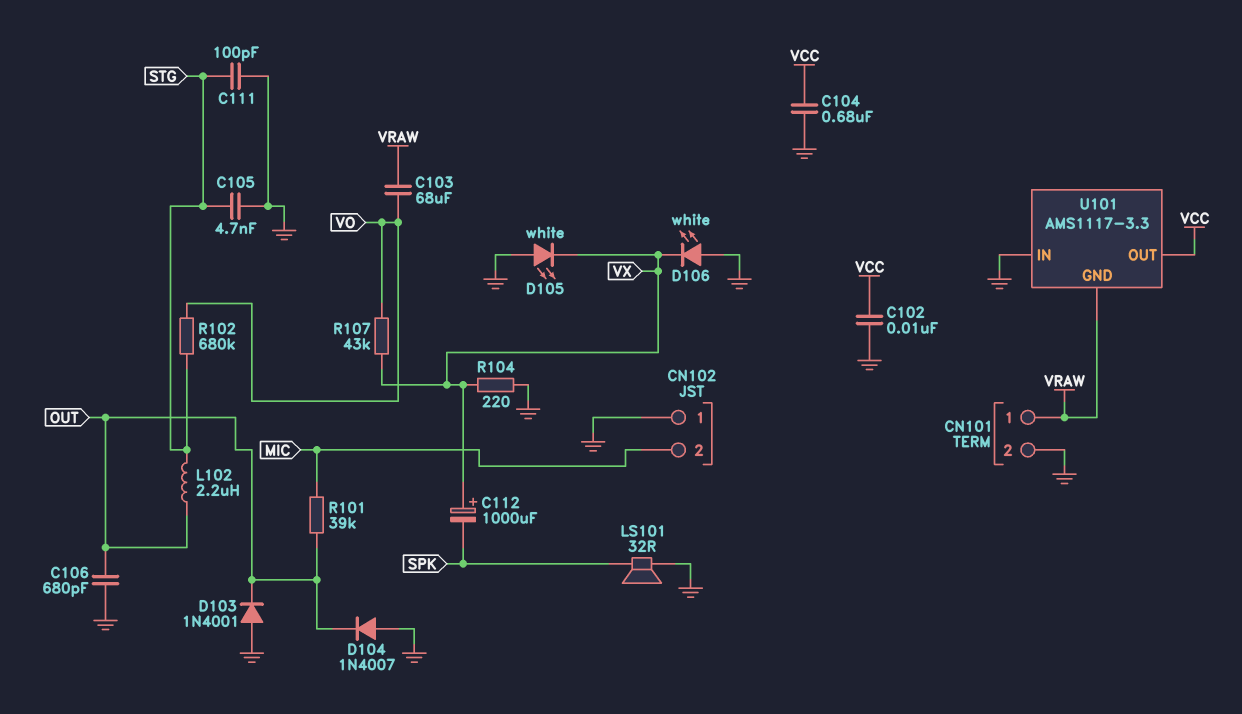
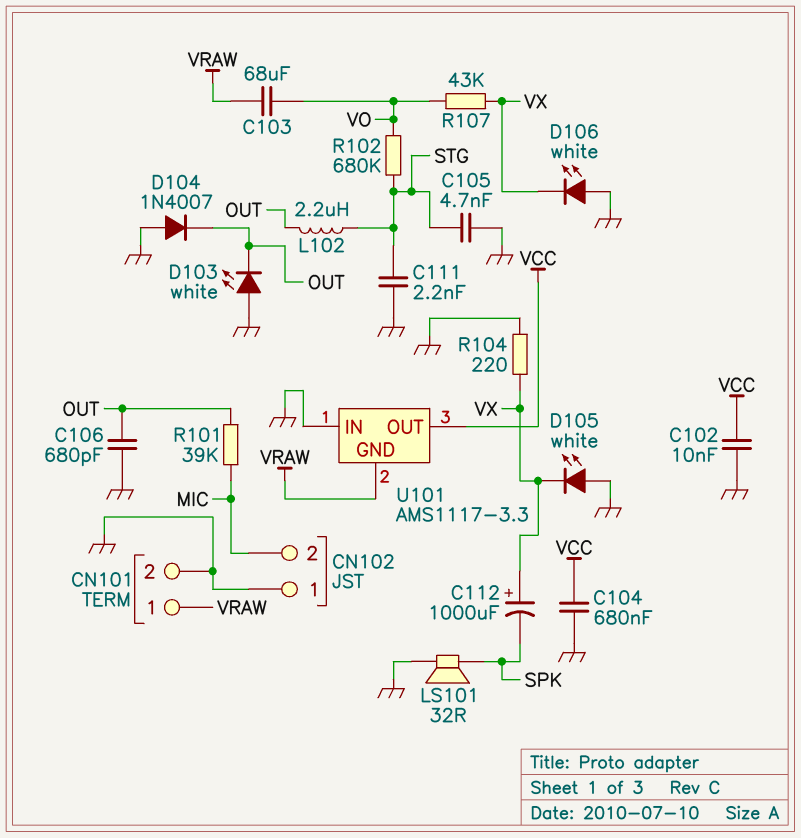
C111: 100pF (GND, STG) -> 2.2nF (GND, STG)
D103: diode 1N4001 (A GND, K OUT) -> LED white (A GND, K OUT)

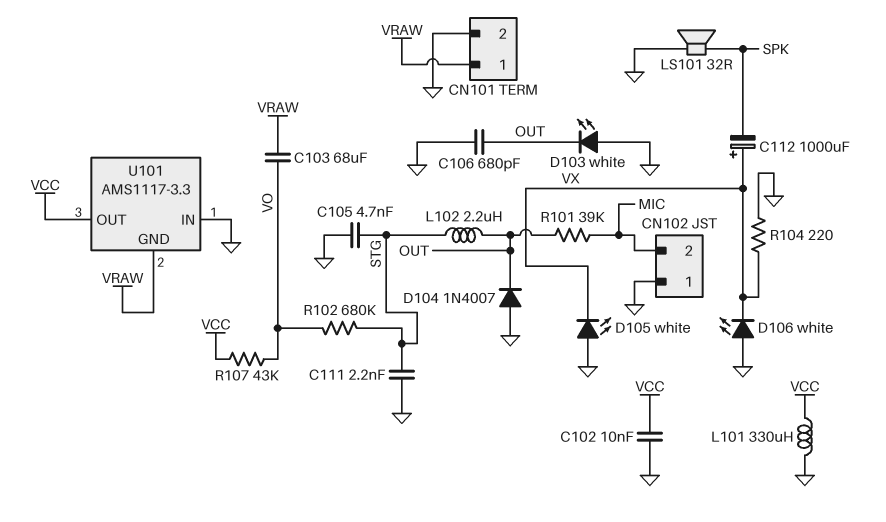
C104: 680nF (GND, VCC) -> none
L101: none -> 330uH (GND, VCC)
R107: 43k (VO, VX) -> 43k (VCC, VO)

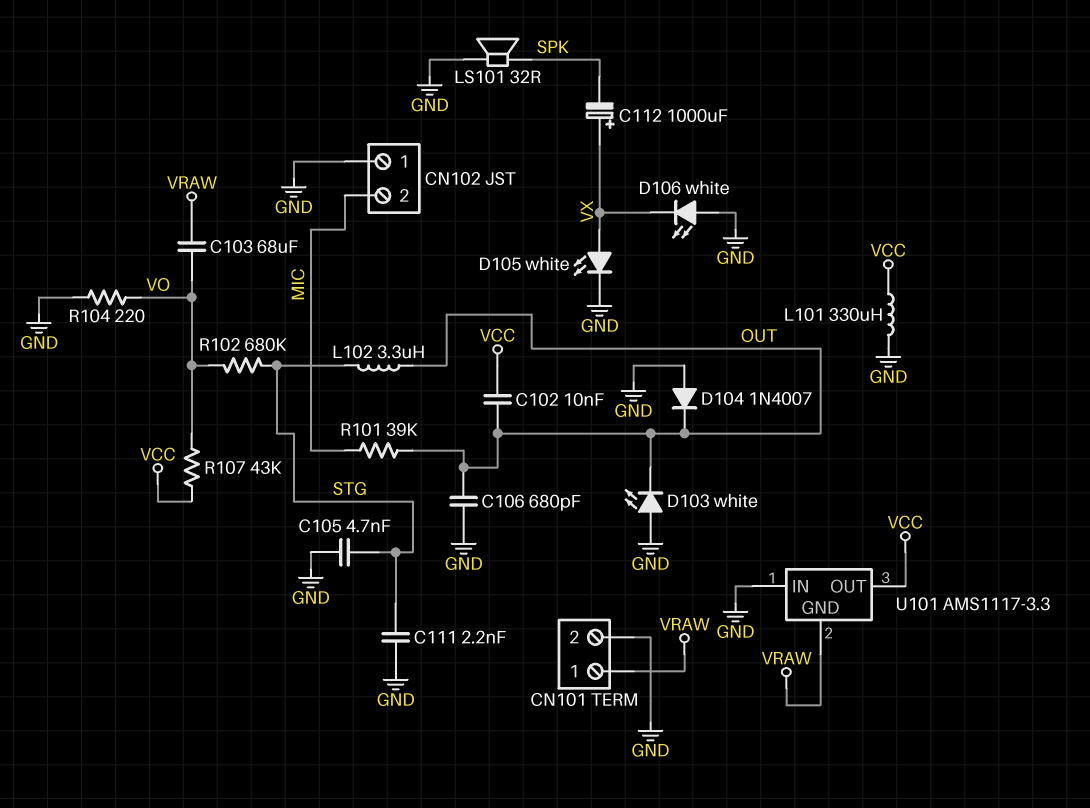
C102: 10nF (GND, VCC) -> 10nF (OUT, VCC)
D105: LED white (A GND, K VX) -> LED white (A VX, K GND)
L102: 2.2uH (OUT, STG) -> 3.3uH (OUT, STG)
R104: 220 (GND, VX) -> 220 (GND, VO)

